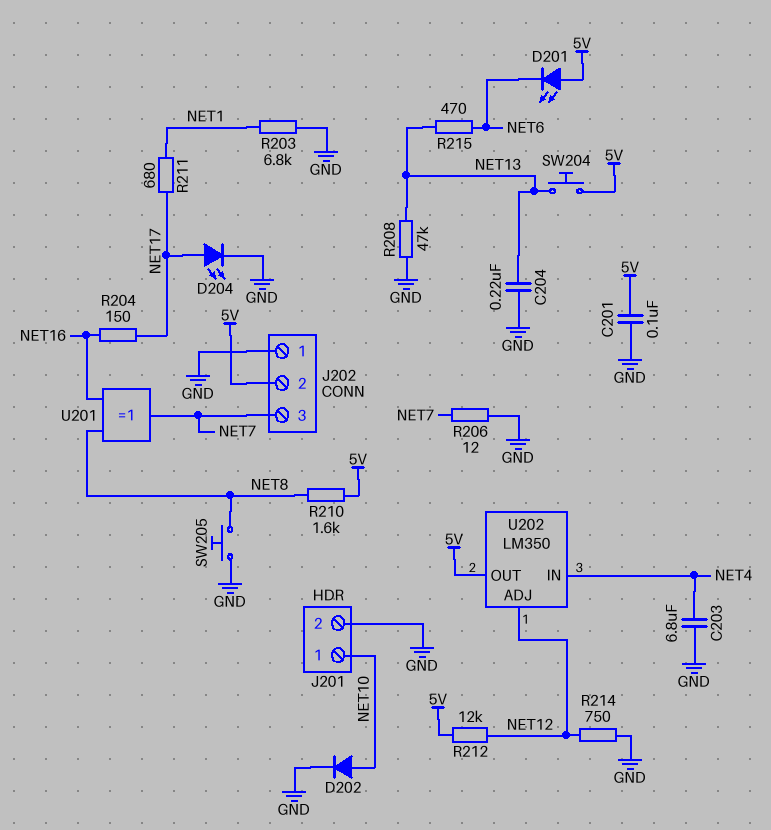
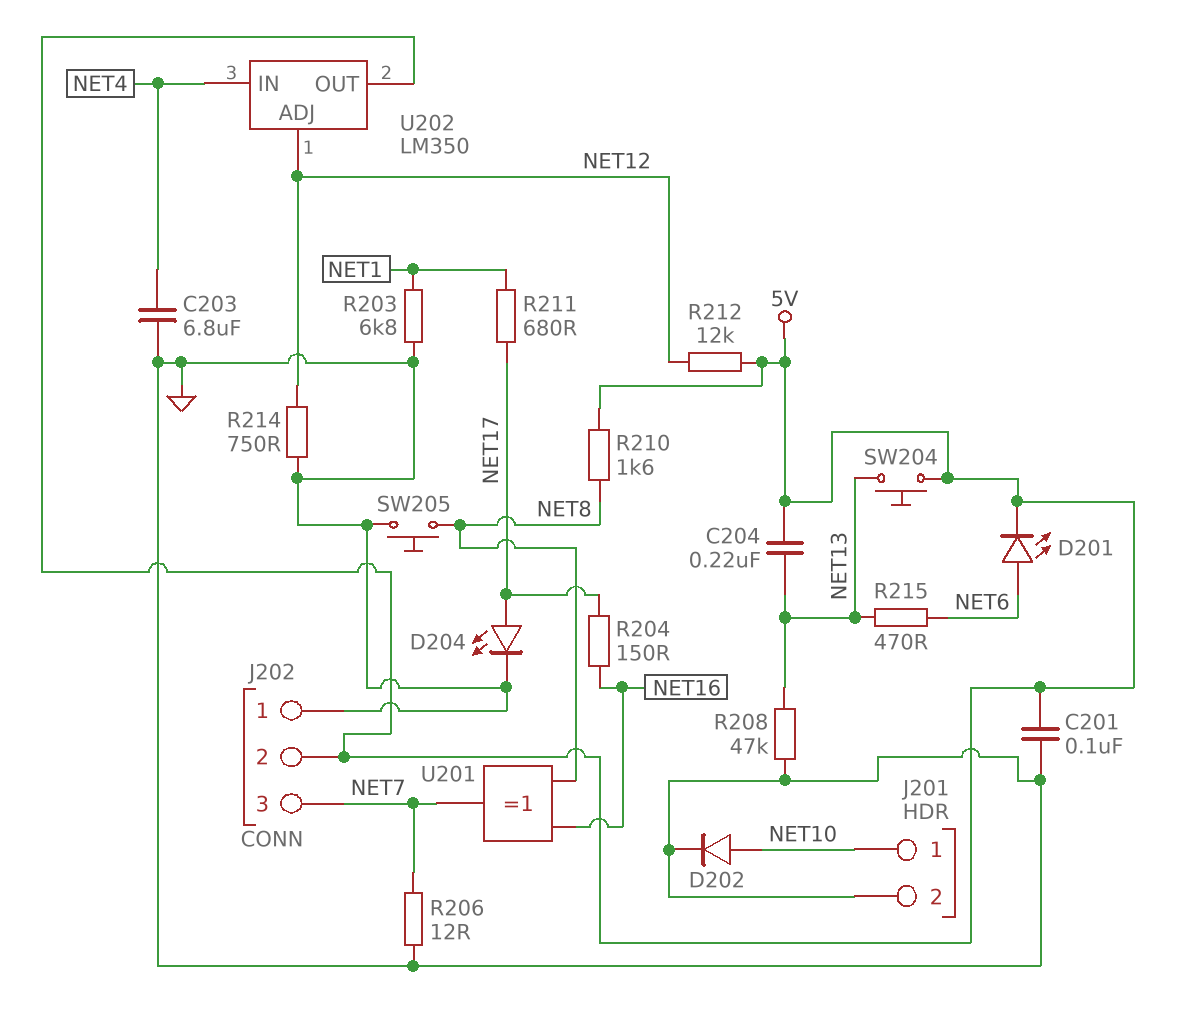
C204: 220nF (GND, NET13) -> 220nF (5V, NET13)
D201: LED (A 5V, K NET6) -> LED (A NET6, K 5V)

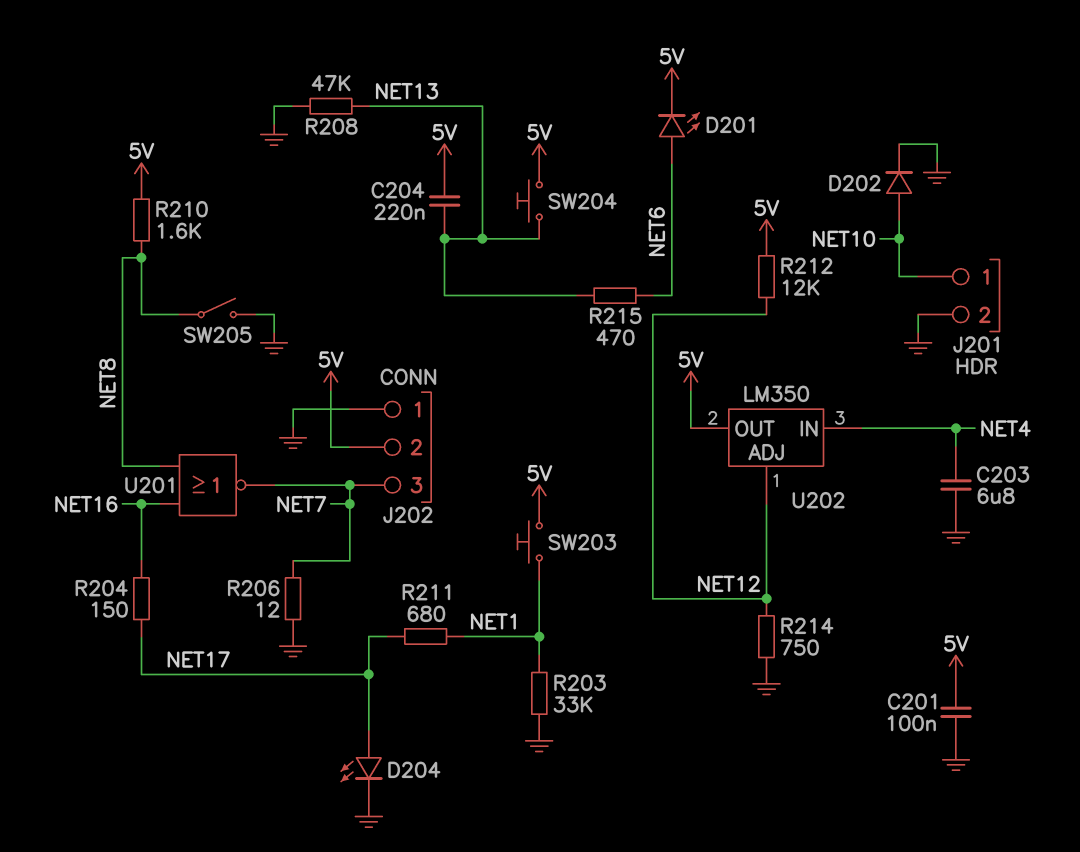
R203: 6.8k (GND, NET1) -> 33k (GND, NET1)
SW203: none -> button (5V, NET1)
SW205: button (GND, NET8) -> switch (GND, NET8)
U201: XOR (in NET8, in NET16, out NET7) -> NOR (in NET8, in NET16, out NET7)

